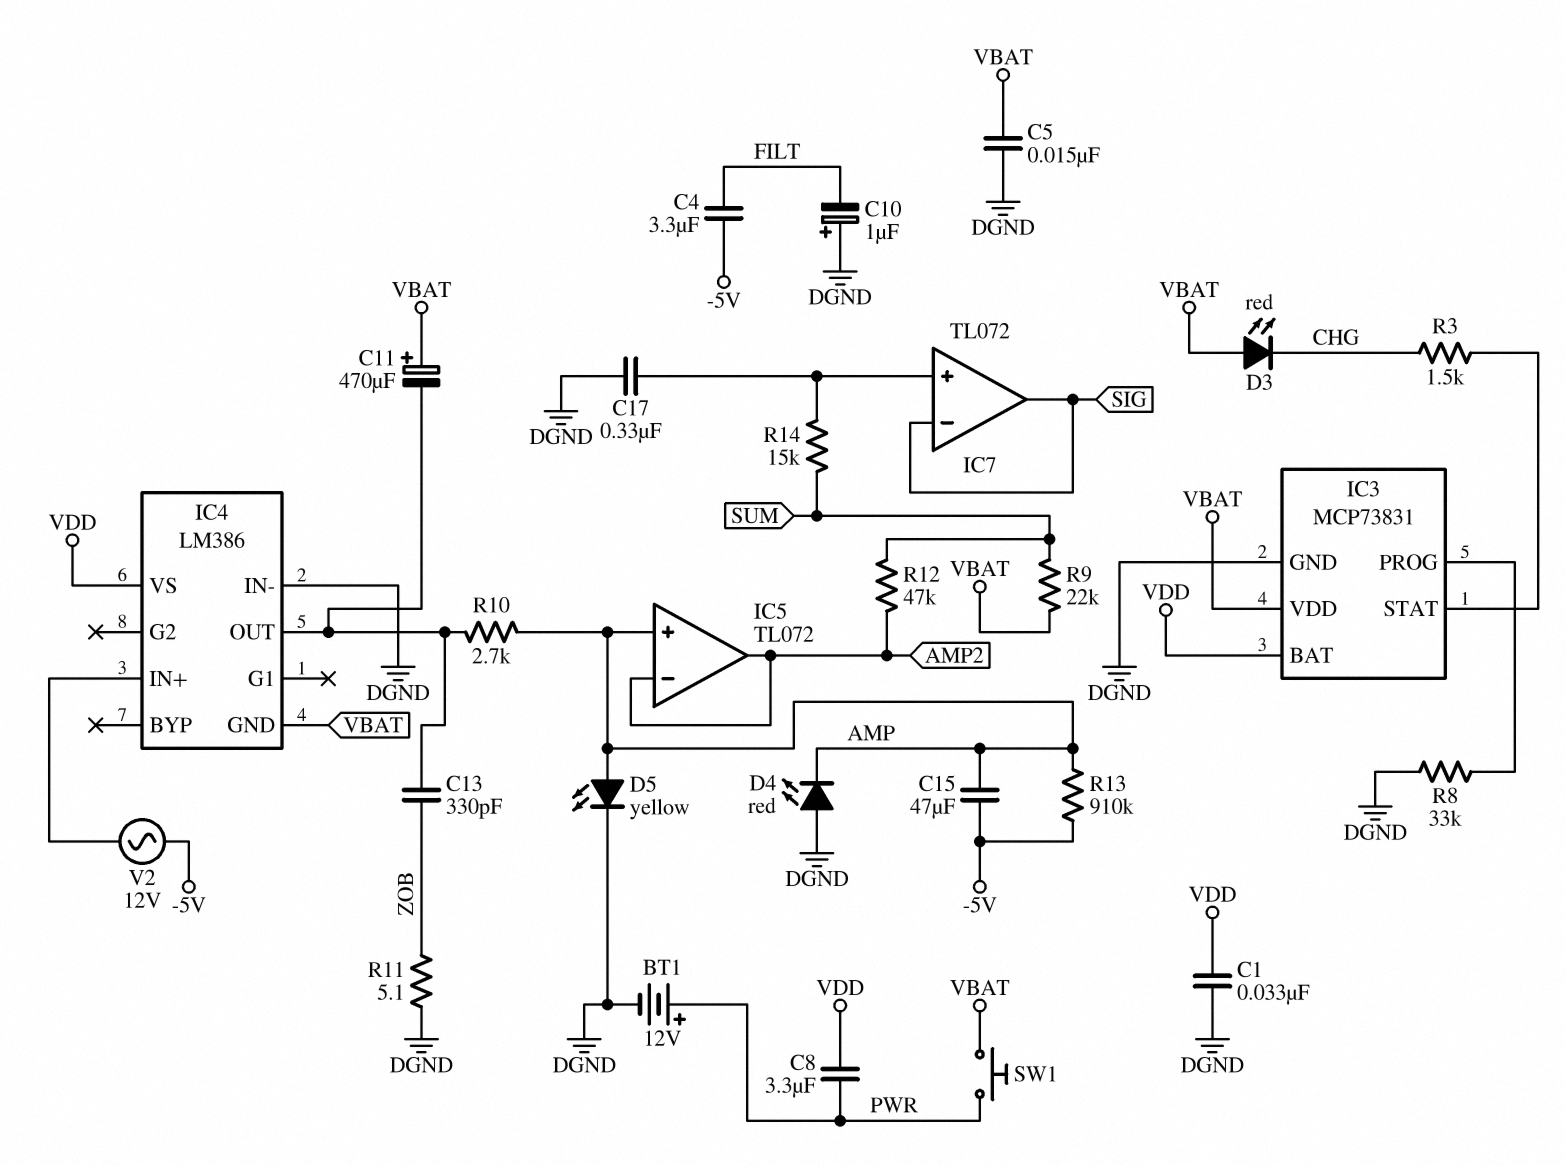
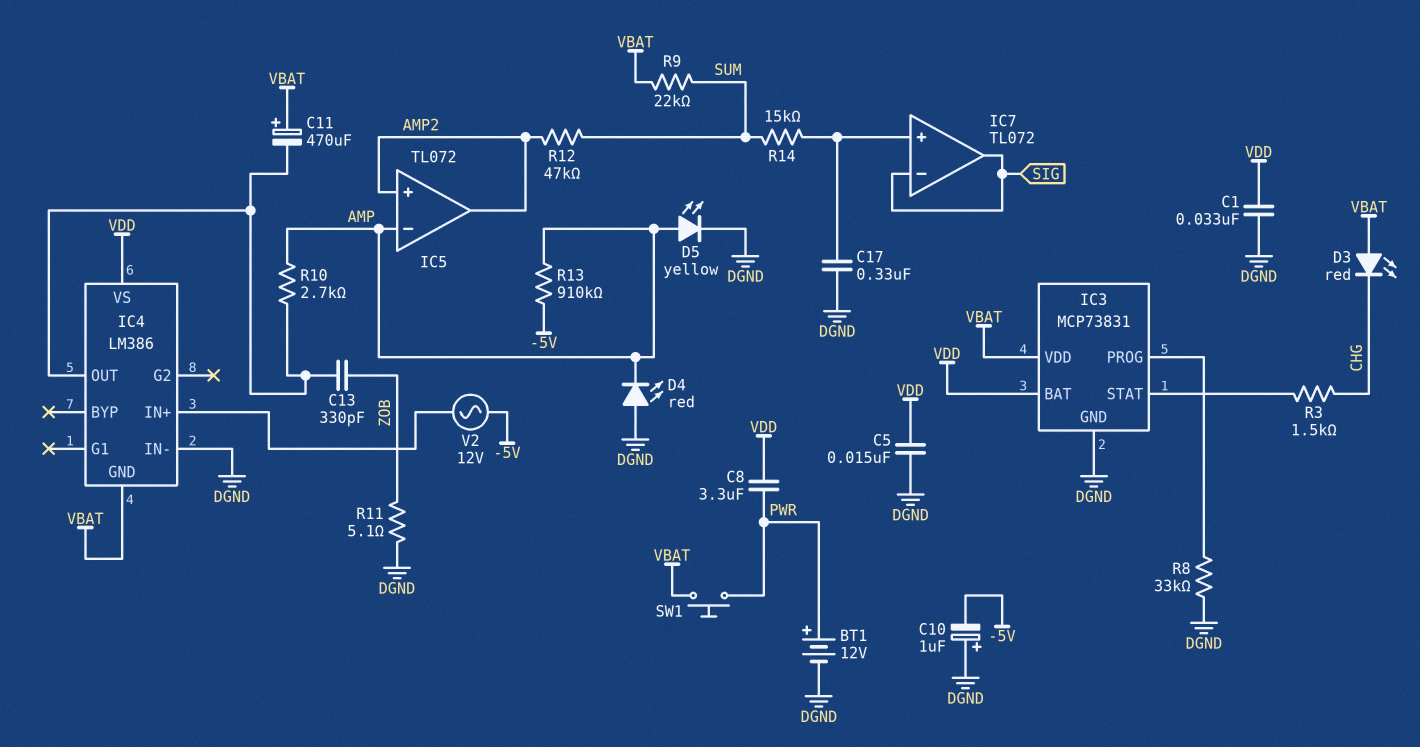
C4: 3.3uF (-5V, FILT) -> none
C5: 15nF (DGND, VBAT) -> 15nF (DGND, VDD)
C10: 1uF (plus DGND, minus FILT) -> 1uF (plus DGND, minus -5V)
C15: 47uF (-5V, AMP) -> none
IC5 pin in+: AMP -> AMP2
IC5 pin in-: AMP2 -> AMP

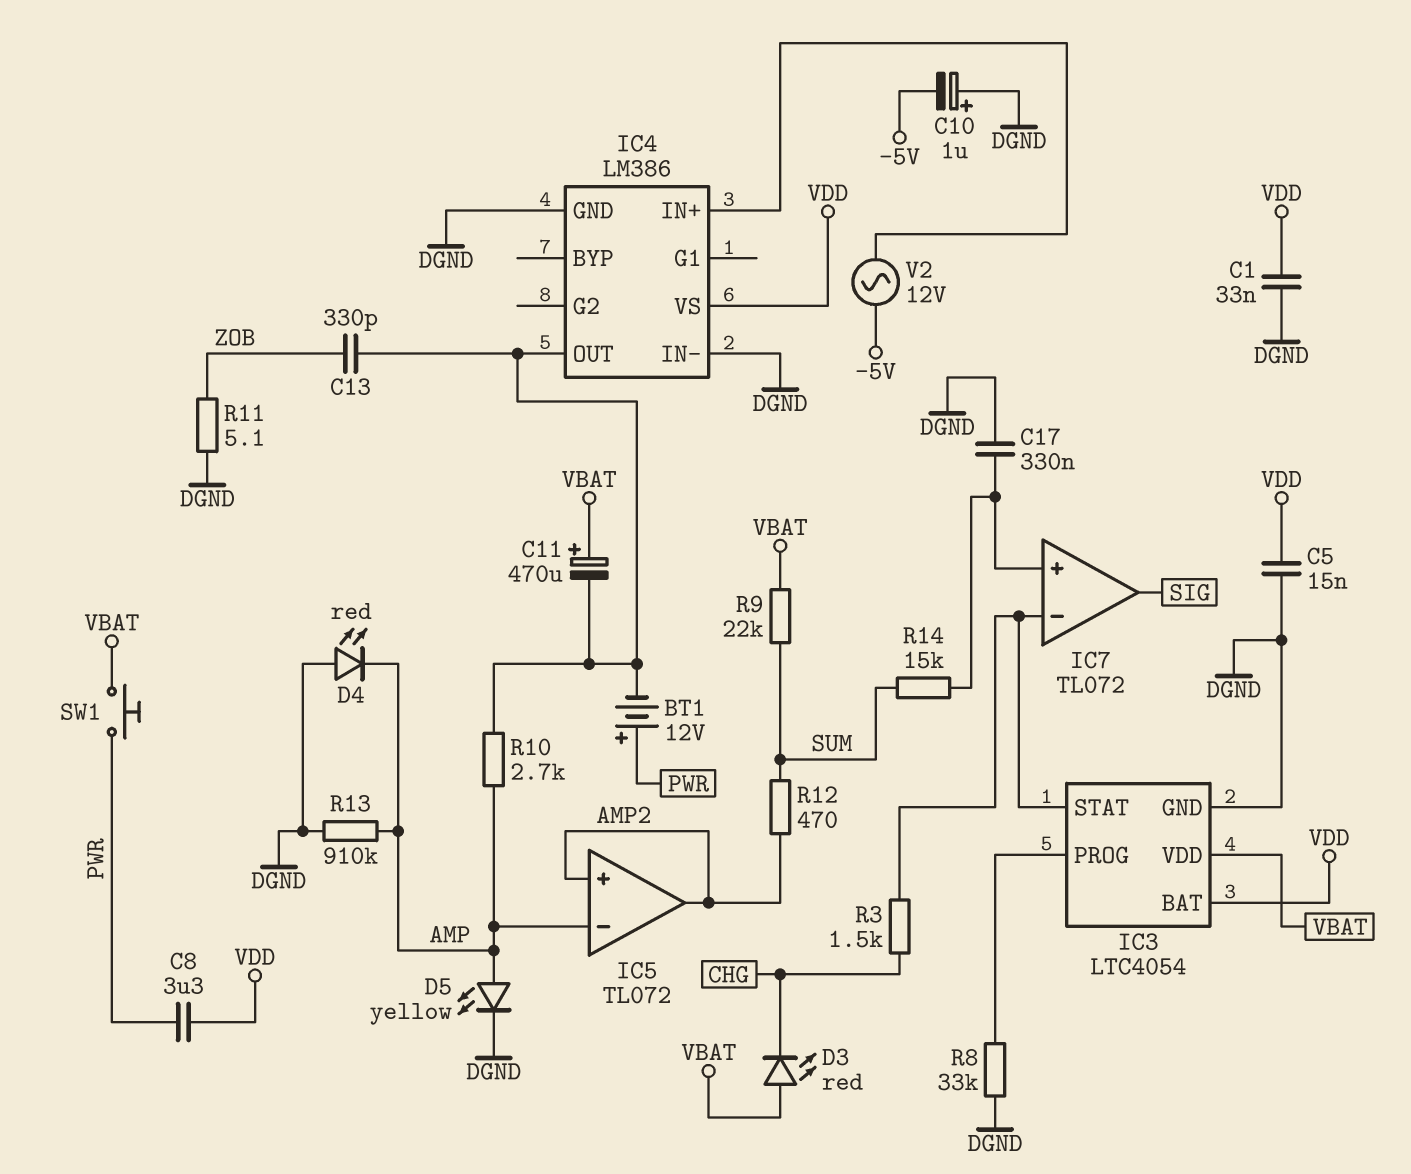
BT1: 12V (plus PWR, minus DGND) -> 12V (plus PWR, minus IC4/OUT)
IC3: MCP73831 -> LTC4054
IC4 pin GND: VBAT -> DGND
IC7 pin in-: SIG -> IC3/STAT
R12: 47k (AMP2, SUM) -> 470 (AMP2, SUM)
R13: 910k (-5V, AMP) -> 910k (AMP, DGND)

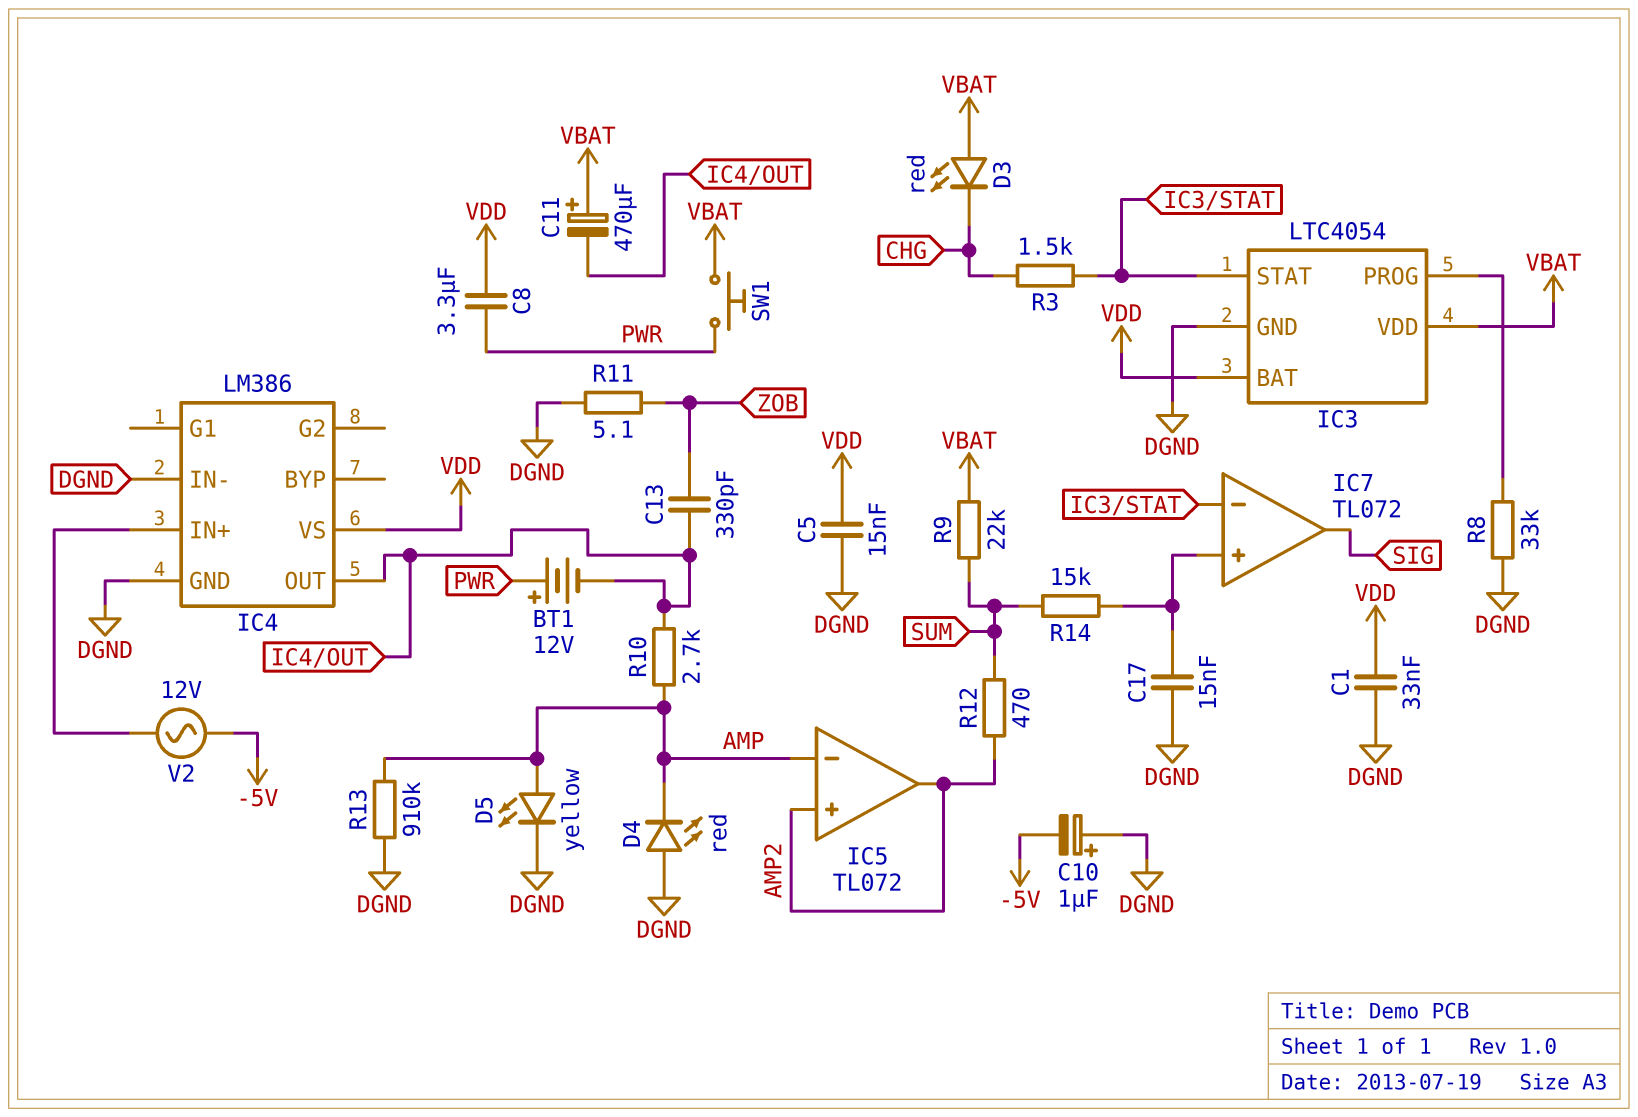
C17: 330nF (DGND, IC7/in+) -> 15nF (DGND, IC7/in+)

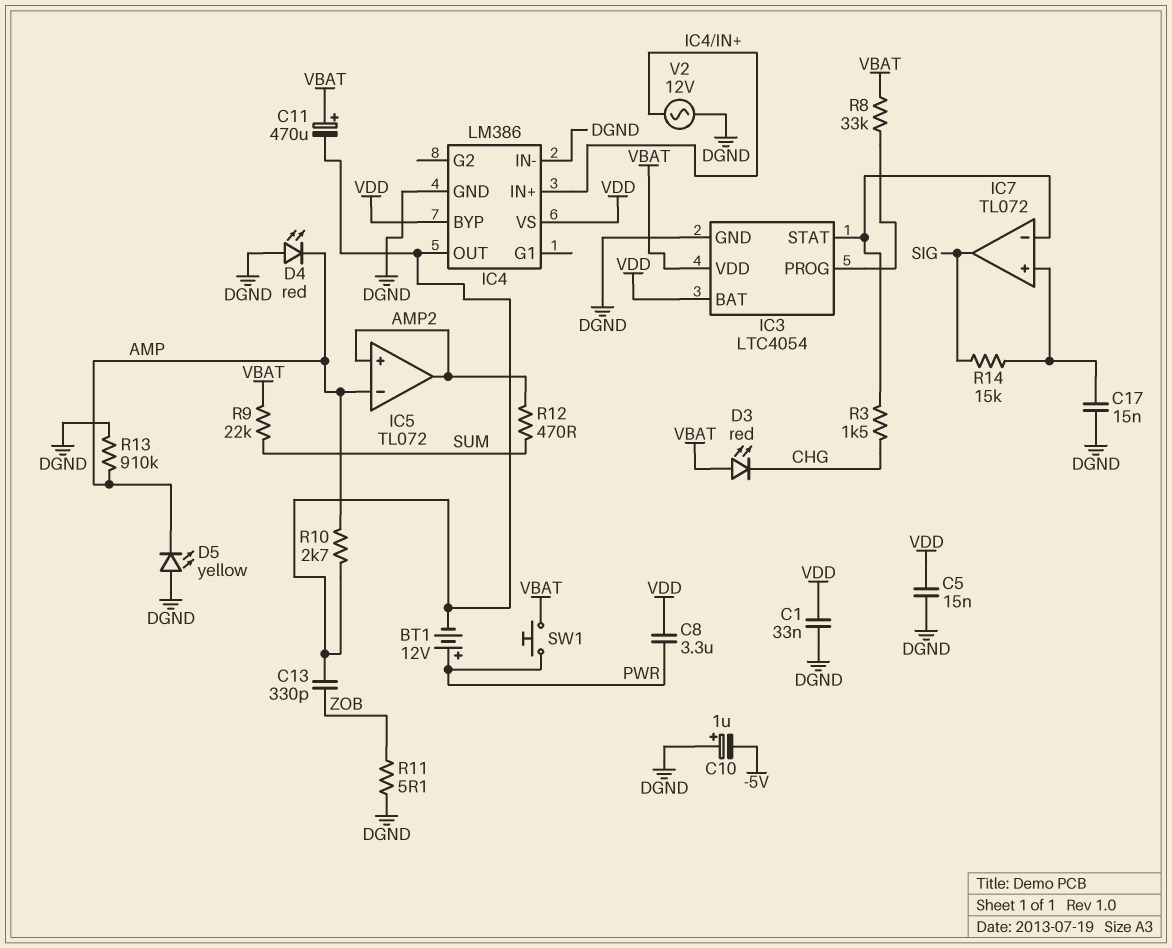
D5: LED yellow (A AMP, K DGND) -> LED yellow (A DGND, K AMP)
IC4 pin BYP: none -> VDD
R8: 33k (DGND, IC3/PROG) -> 33k (IC3/PROG, VBAT)
R14: 15k (IC7/in+, SUM) -> 15k (IC7/in+, SIG)
V2: AC 12V (-5V, IC4/IN+) -> AC 12V (DGND, IC4/IN+)

